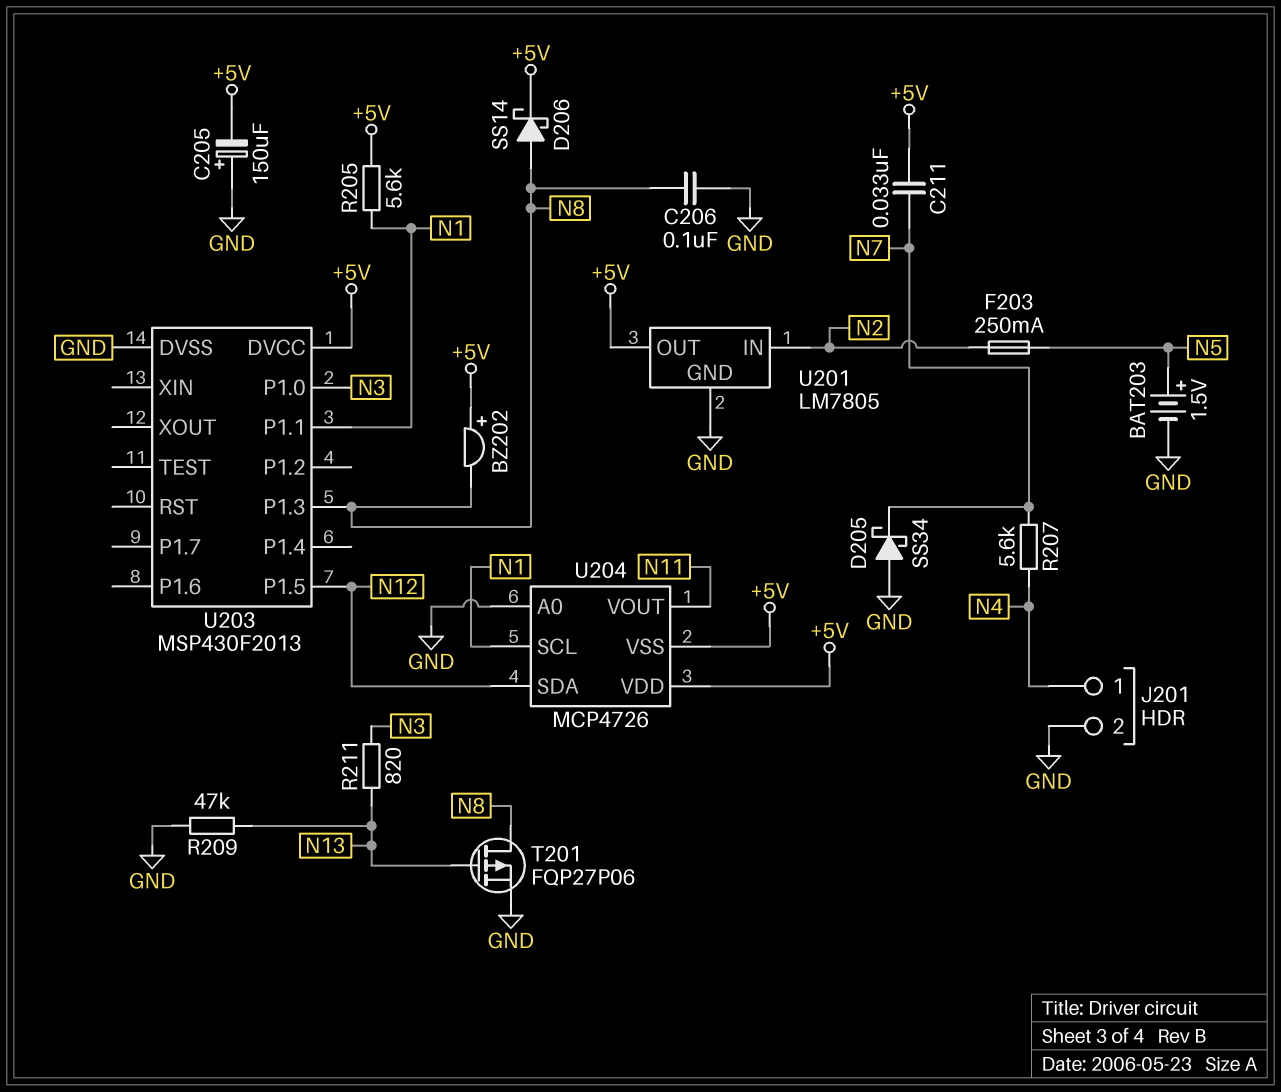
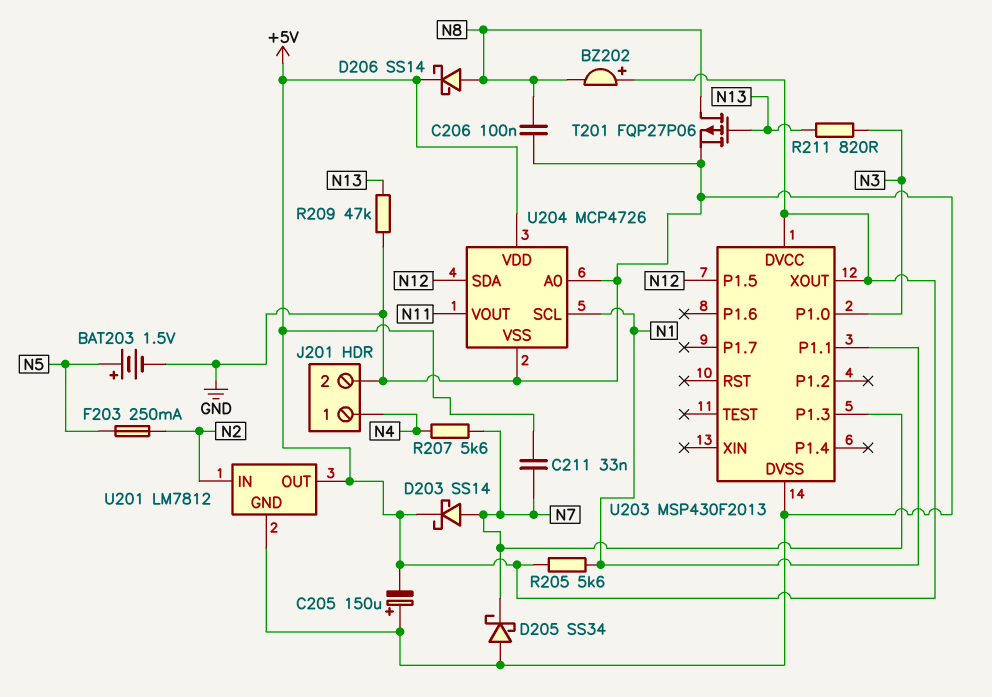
D203: none -> schottky SS14 (A N7, K +5V)
U201: LM7805 -> LM7812
U203 pin P1.3: N8 -> N7
U203 pin XOUT: none -> +5V
U204 pin VSS: +5V -> GND

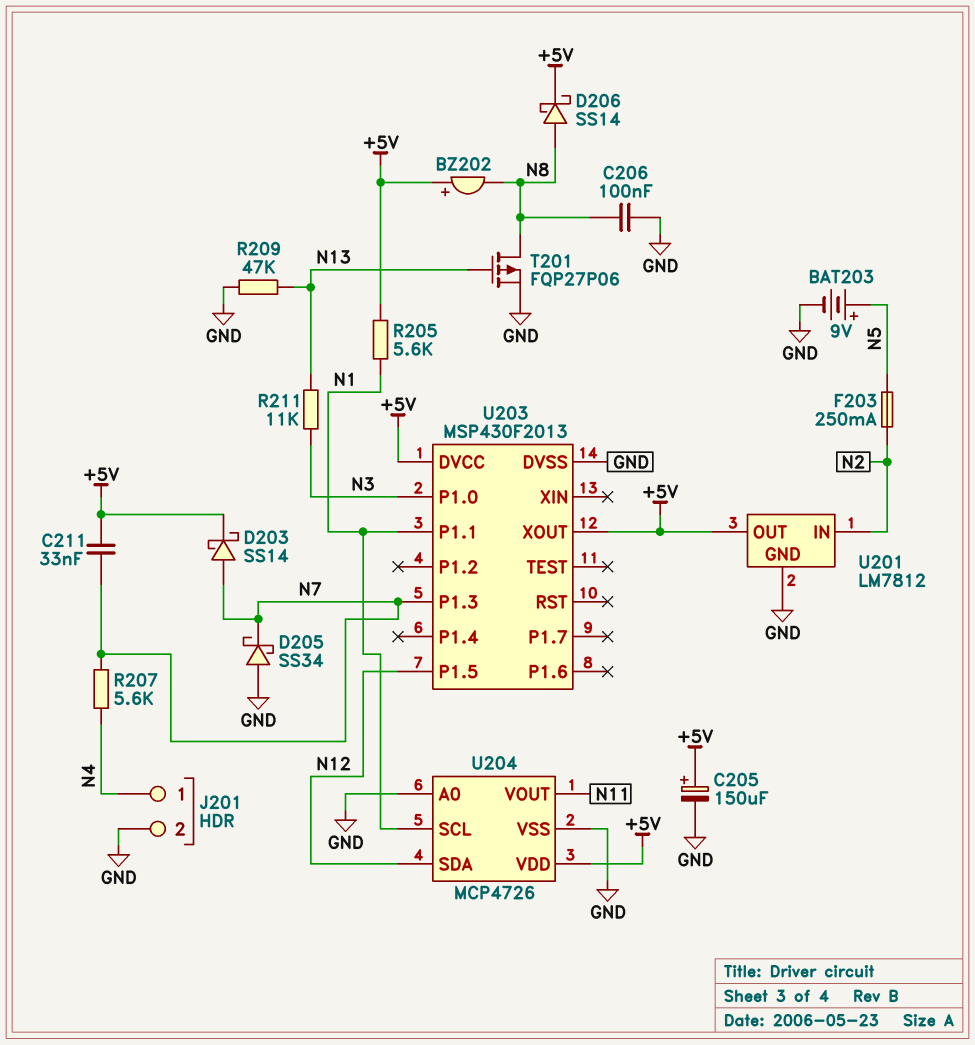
BAT203: 1.5V (plus N5, minus GND) -> 9V (plus N5, minus GND)
C205: 150uF (plus GND, minus +5V) -> 150uF (plus +5V, minus GND)
R211: 820 (N3, N13) -> 11k (N3, N13)

